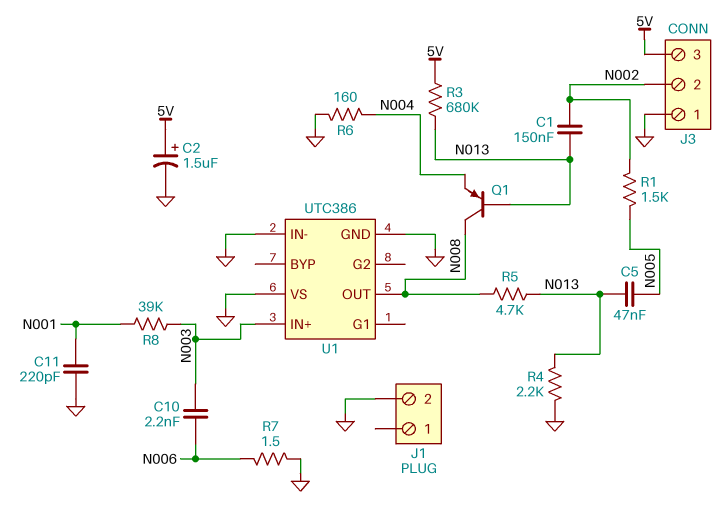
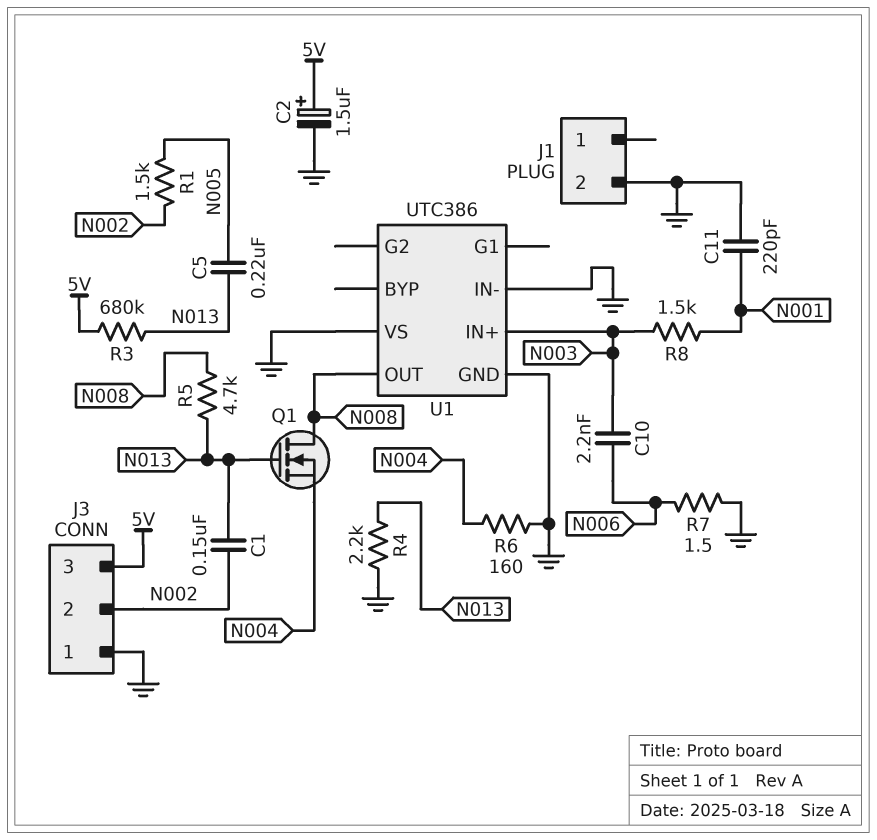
C5: 47nF (N005, N013) -> 220nF (N005, N013)
Q1: PNP (B N013, C N008, E N004) -> NMOS (G N013, D N008, S N004)
R8: 39k (N001, N003) -> 1.5k (N001, N003)

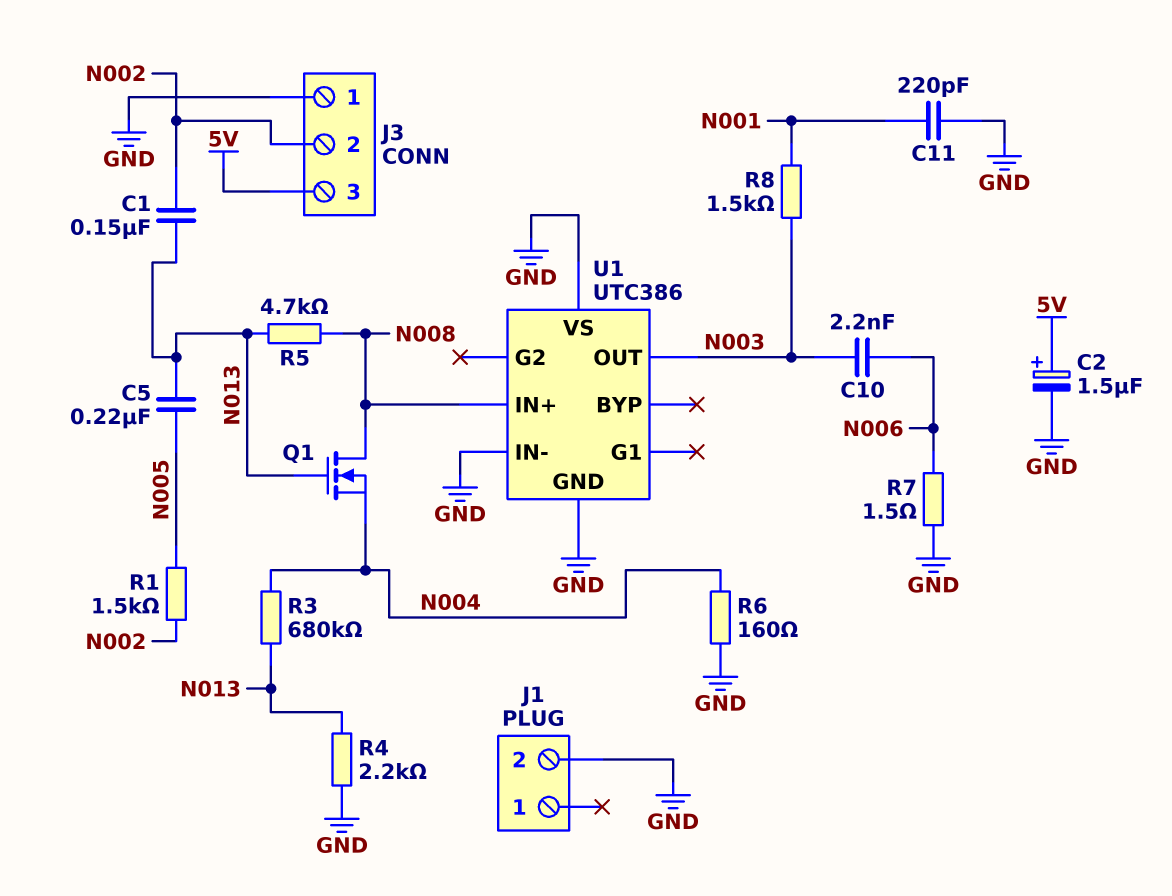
R3: 680k (5V, N013) -> 680k (N004, N013)
U1 pin IN+: N003 -> N008
U1 pin OUT: N008 -> N003

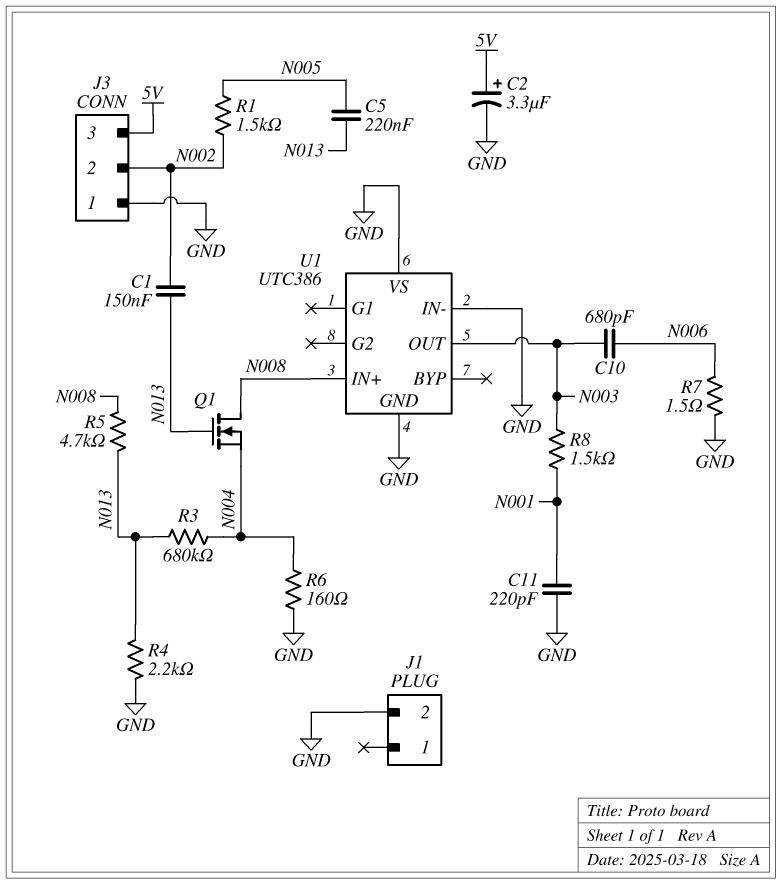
C2: 1.5uF (plus 5V, minus GND) -> 3.3uF (plus 5V, minus GND)
C10: 2.2nF (N003, N006) -> 680pF (N003, N006)

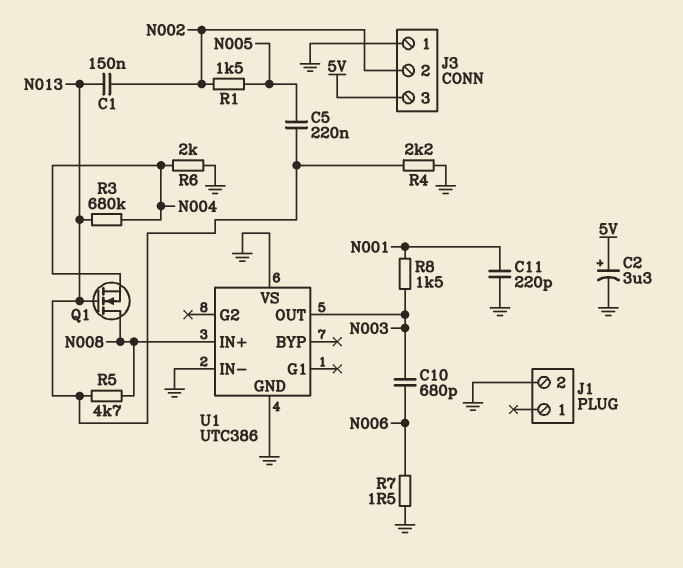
R6: 160 (GND, N004) -> 2k (GND, N004)

